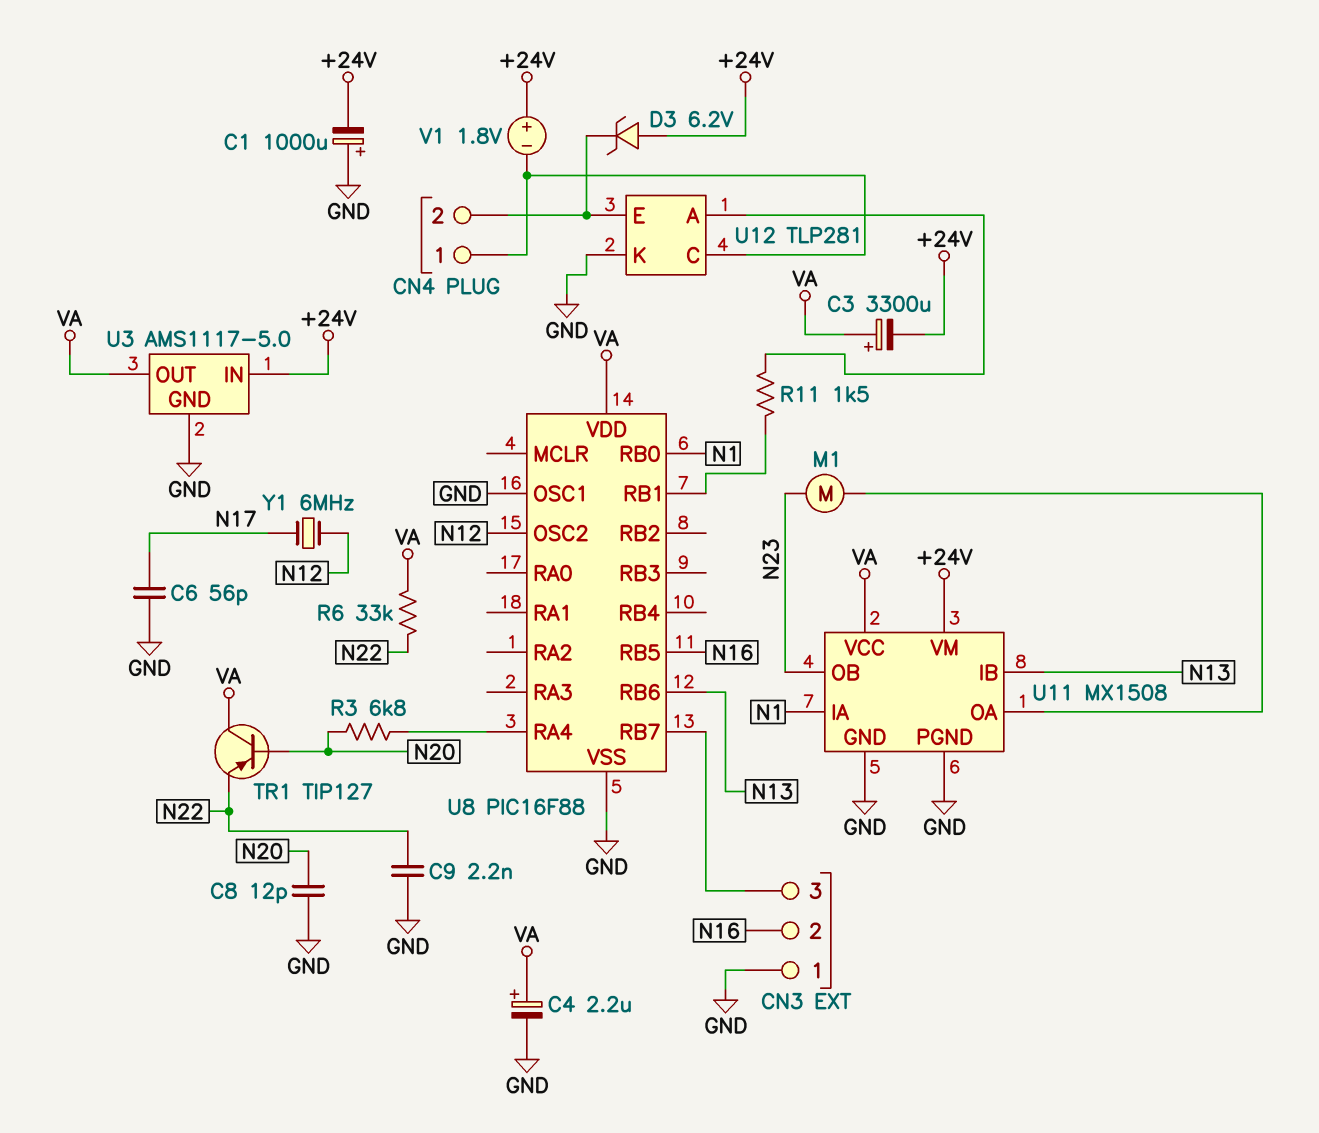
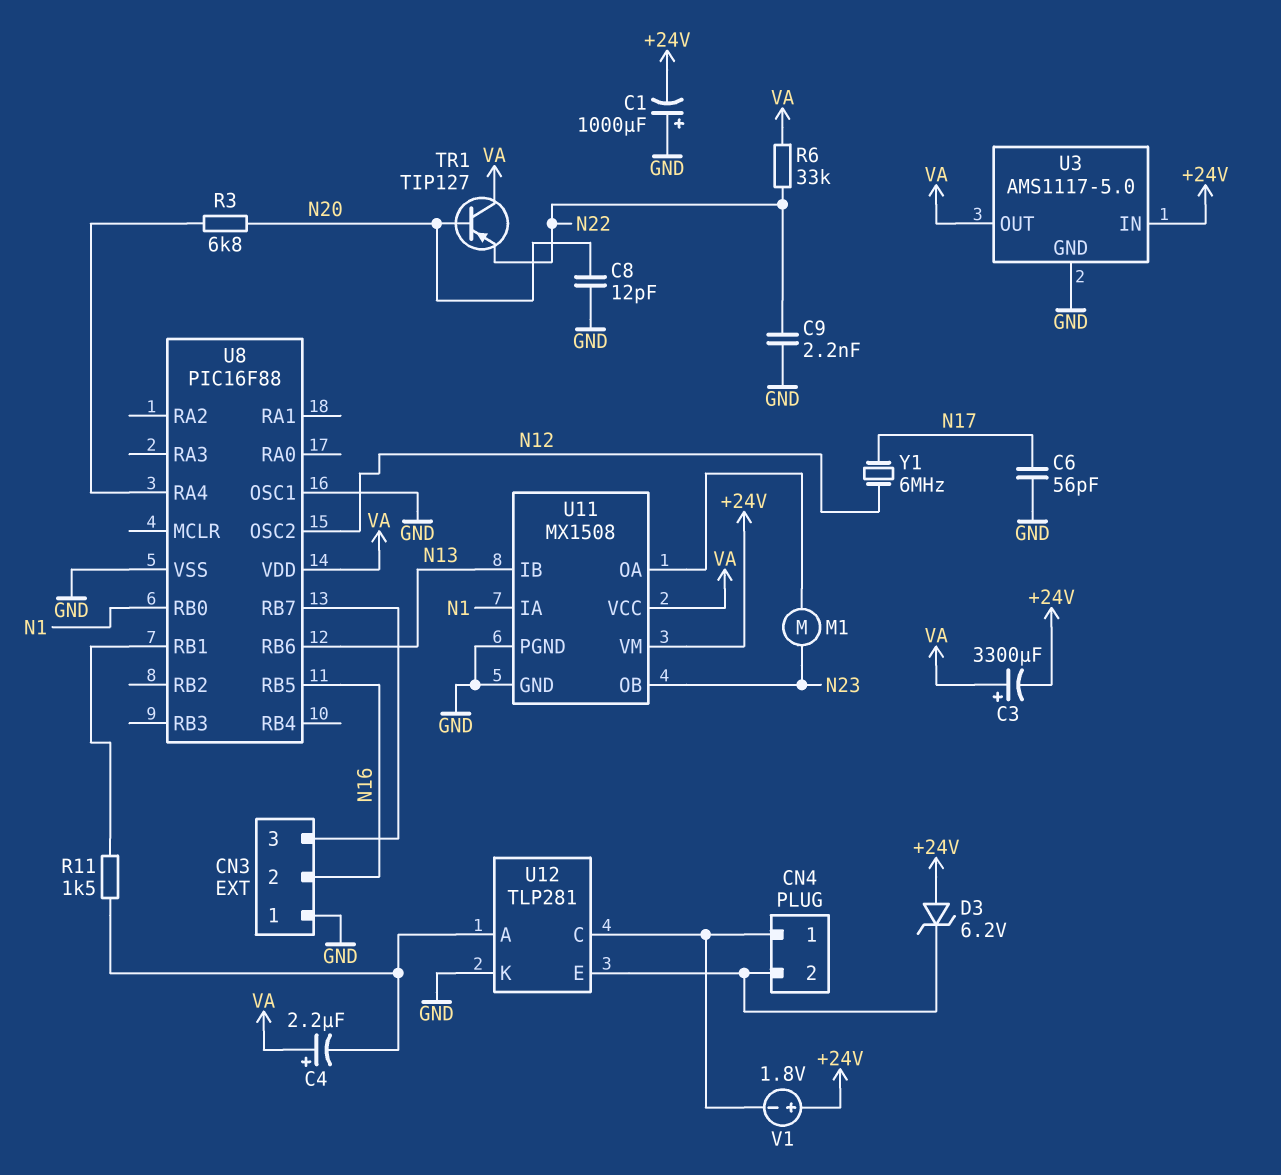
C4: 2.2uF (plus VA, minus GND) -> 2.2uF (plus VA, minus U12/A)

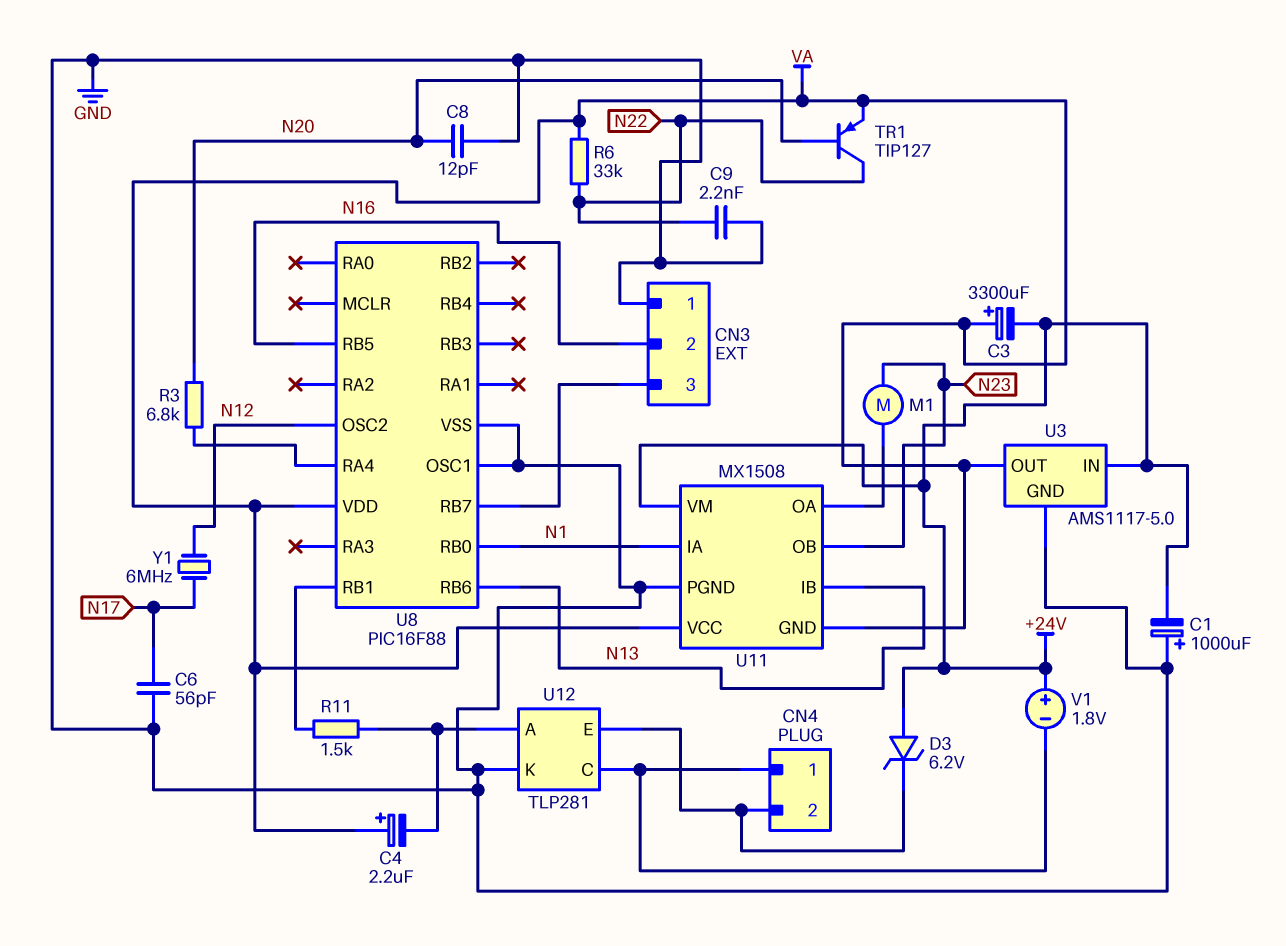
TR1: PNP TIP127 (B N20, C VA, E N22) -> PNP TIP127 (B N20, C N22, E VA)
U11 pin GND: GND -> VA

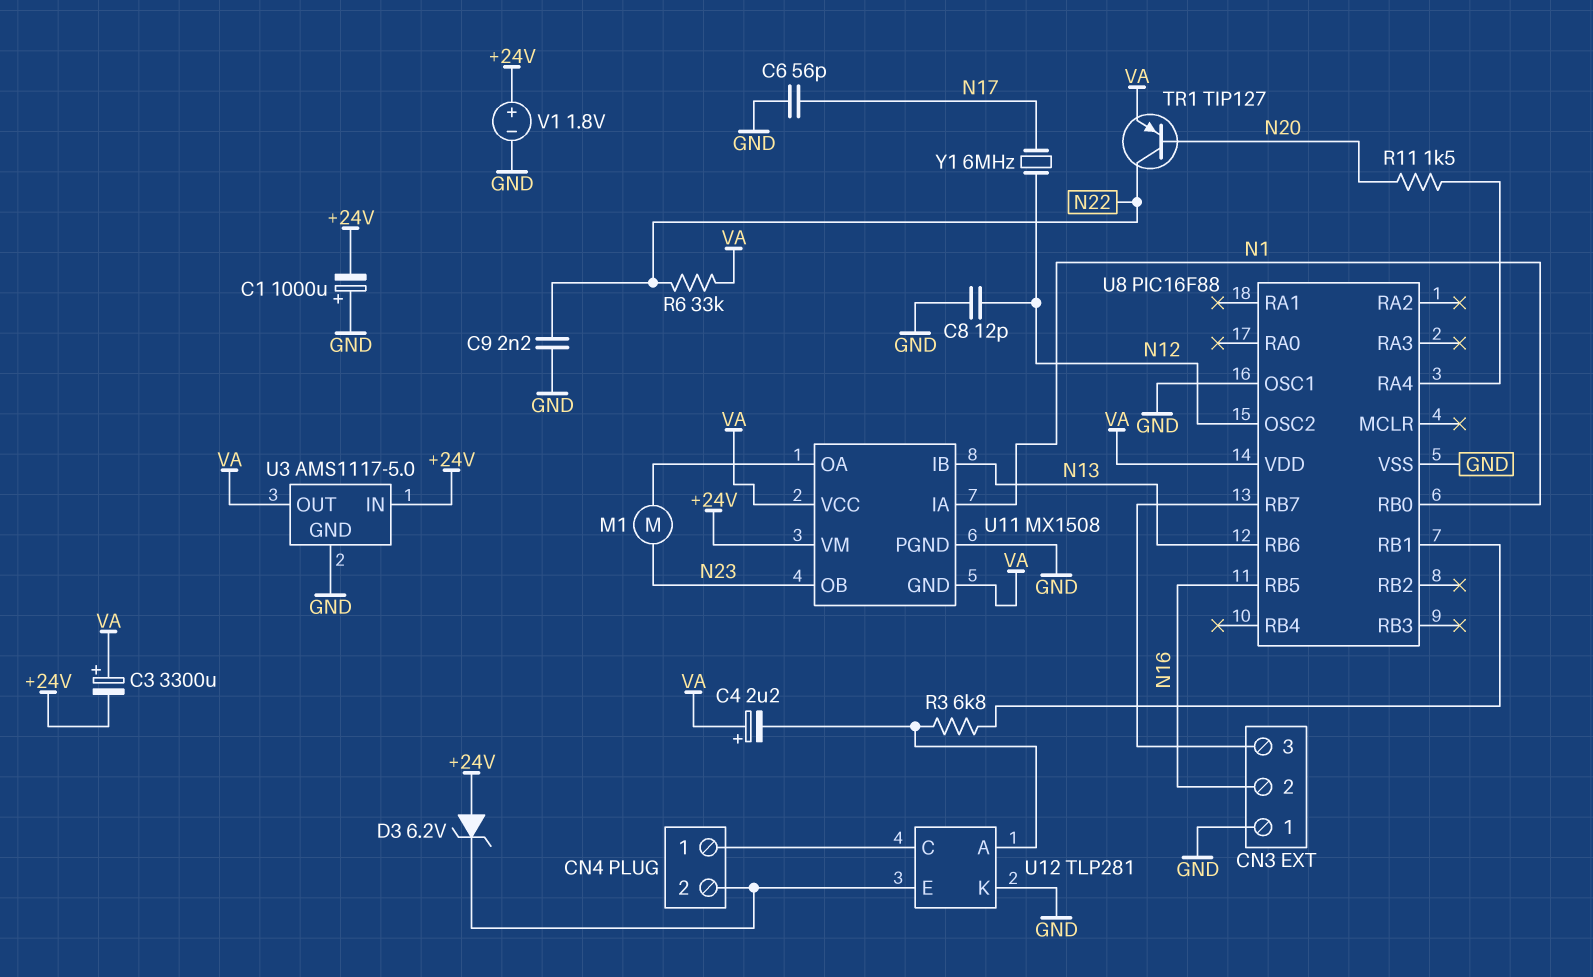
C8: 12pF (GND, N20) -> 12pF (GND, N12)
R3: 6.8k (N20, U8/RA4) -> 6.8k (U8/RB1, U12/A)
R11: 1.5k (U8/RB1, U12/A) -> 1.5k (N20, U8/RA4)
V1: 1.8V (plus +24V, minus CN4/1) -> 1.8V (plus +24V, minus GND)

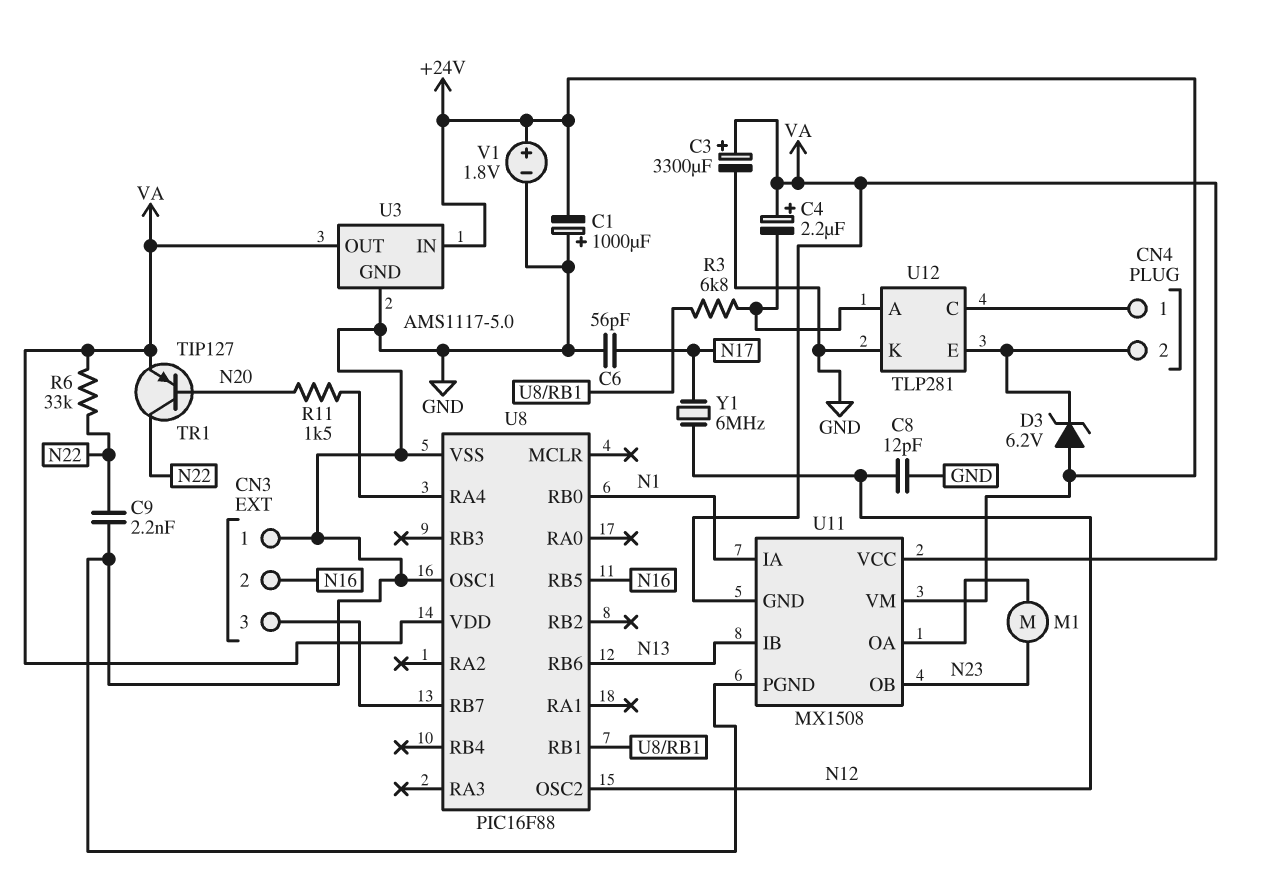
C3: 3300uF (plus VA, minus +24V) -> 3300uF (plus VA, minus GND)

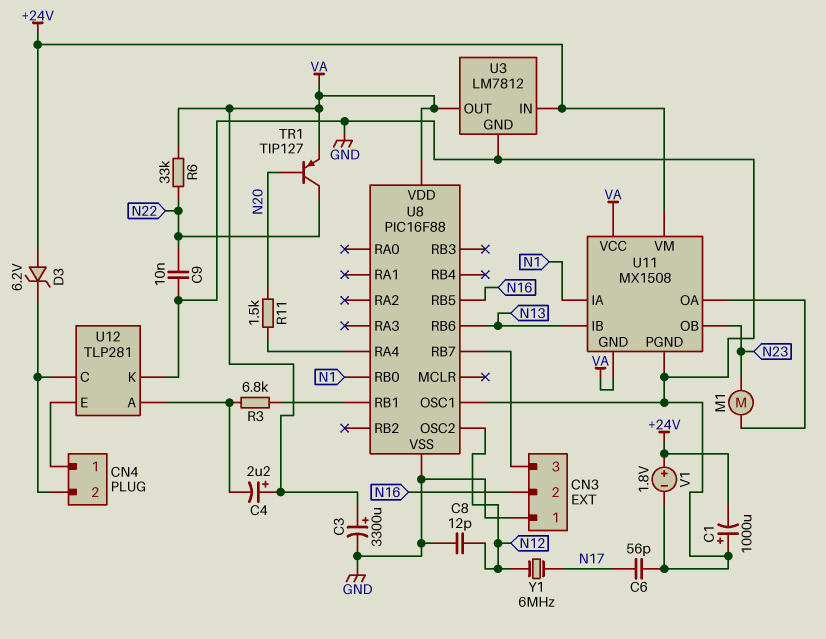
C9: 2.2nF (GND, N22) -> 10nF (GND, N22)
U3: AMS1117-5.0 -> LM7812
U12 pin C: CN4/1 -> CN4/2
U12 pin E: CN4/2 -> CN4/1

